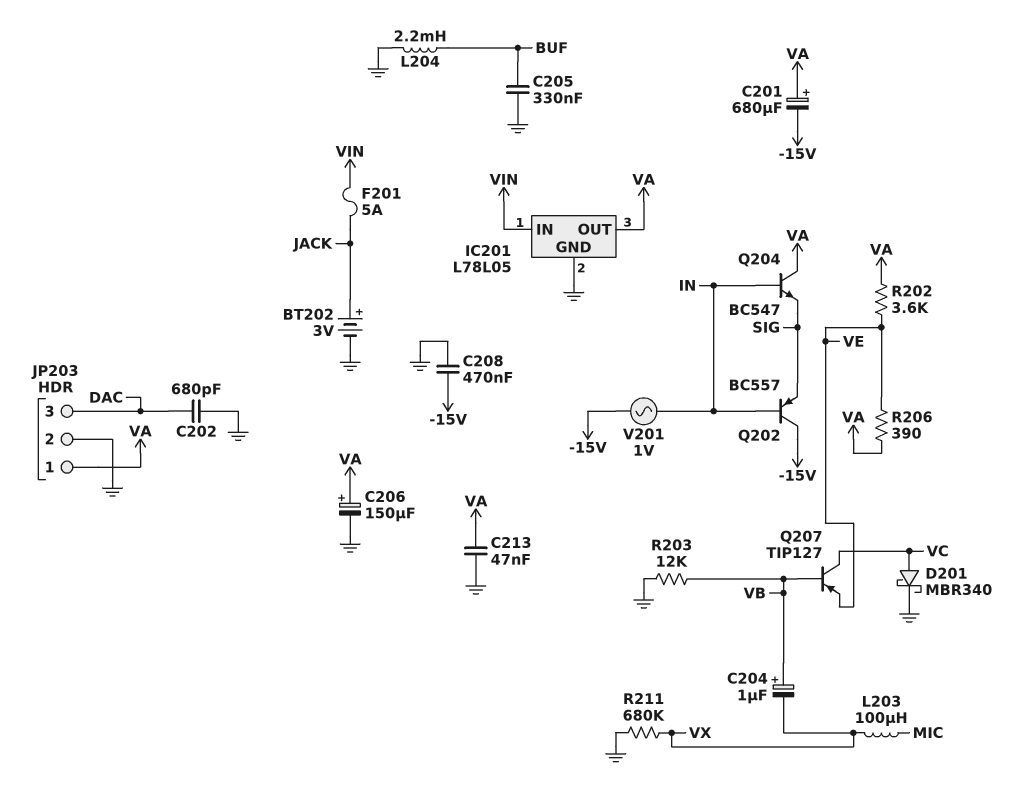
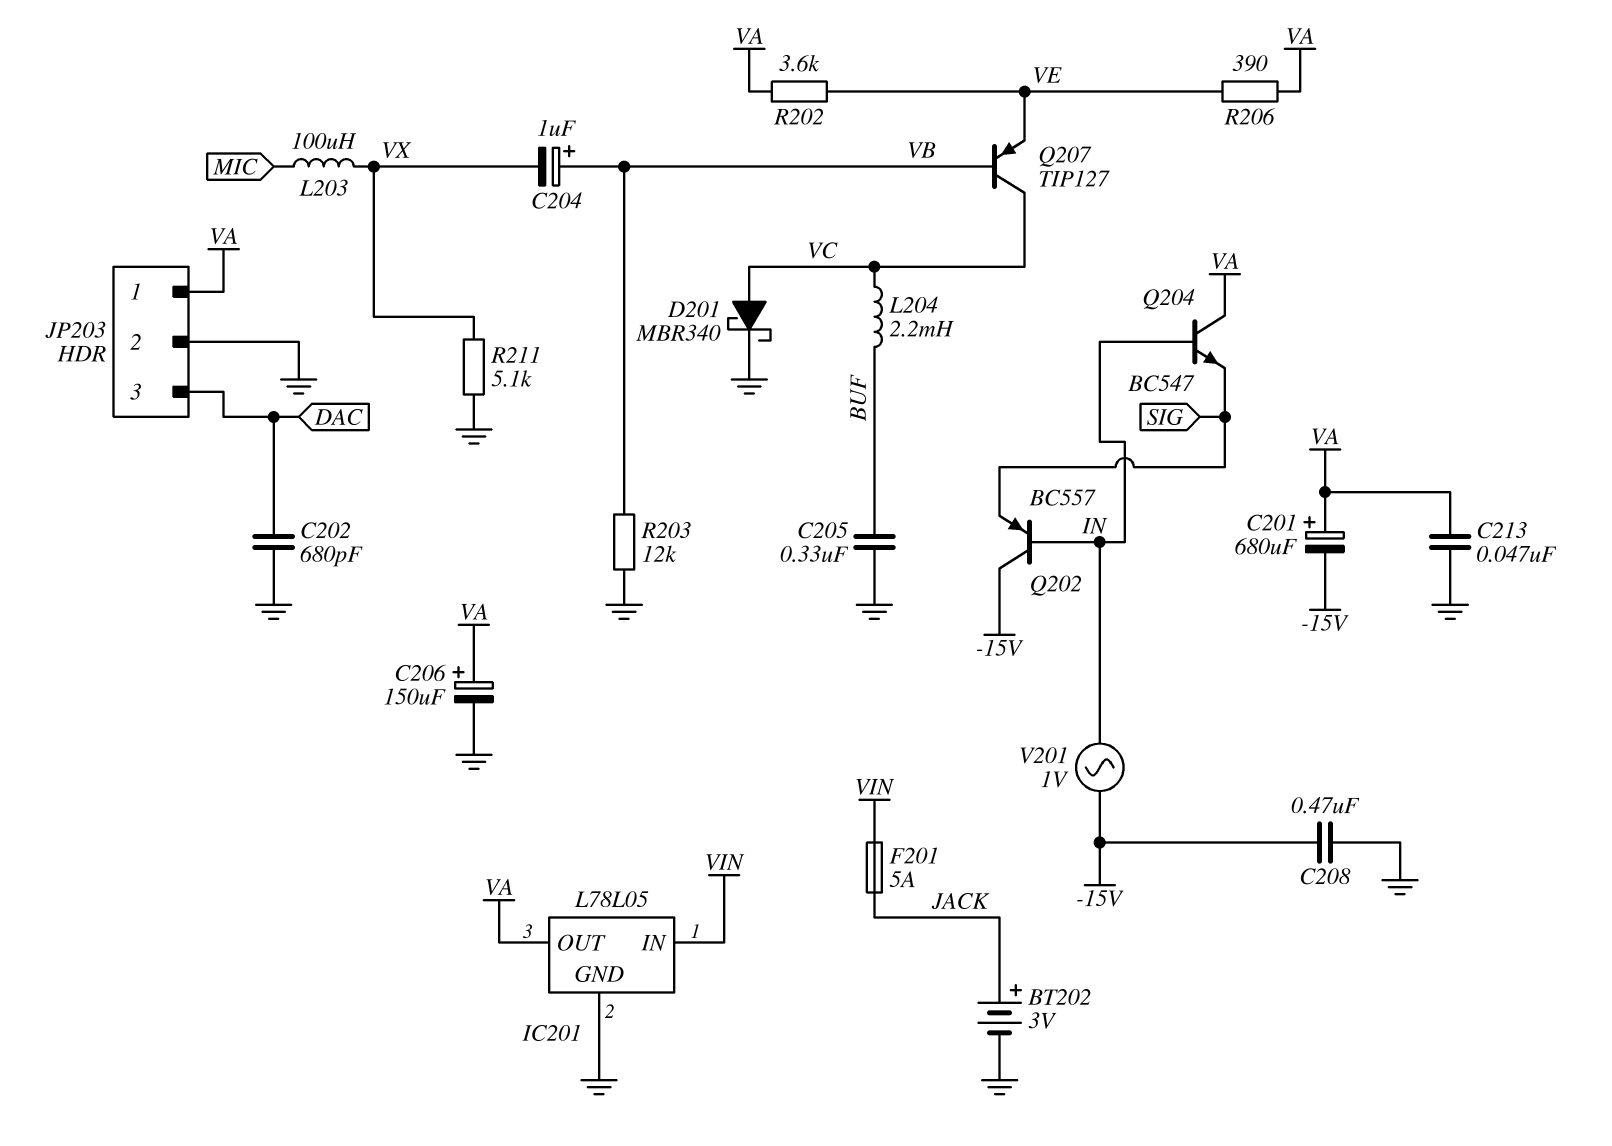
L204: 2.2mH (BUF, GND) -> 2.2mH (BUF, VC)
R211: 680k (GND, VX) -> 5.1k (GND, VX)

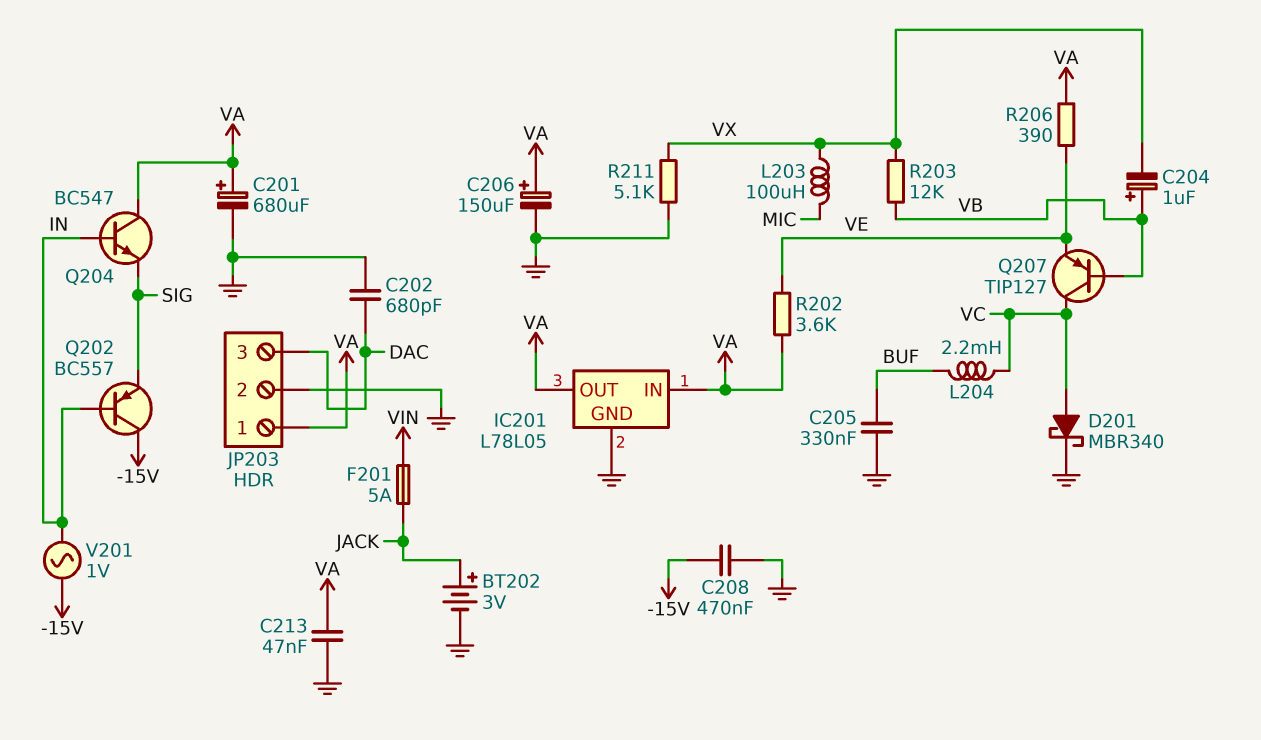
C201: 680uF (plus VA, minus -15V) -> 680uF (plus VA, minus GND)
IC201 pin IN: VIN -> VA
R203: 12k (GND, VB) -> 12k (VB, VX)

